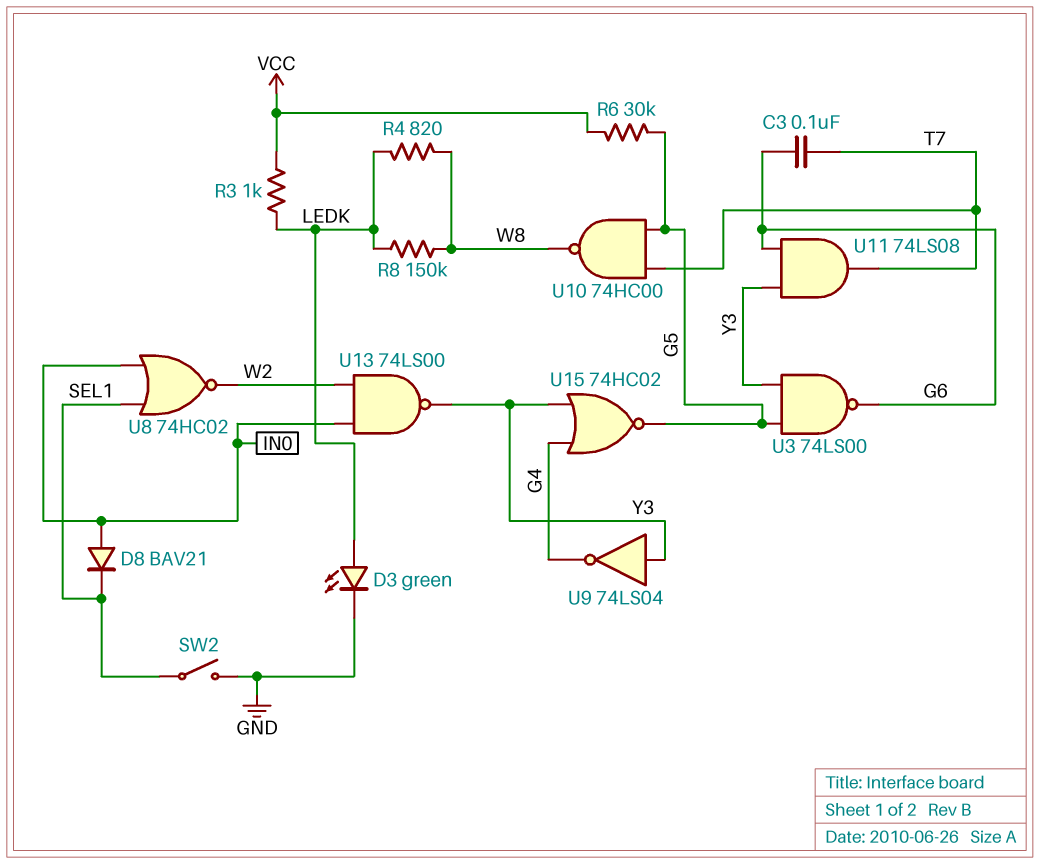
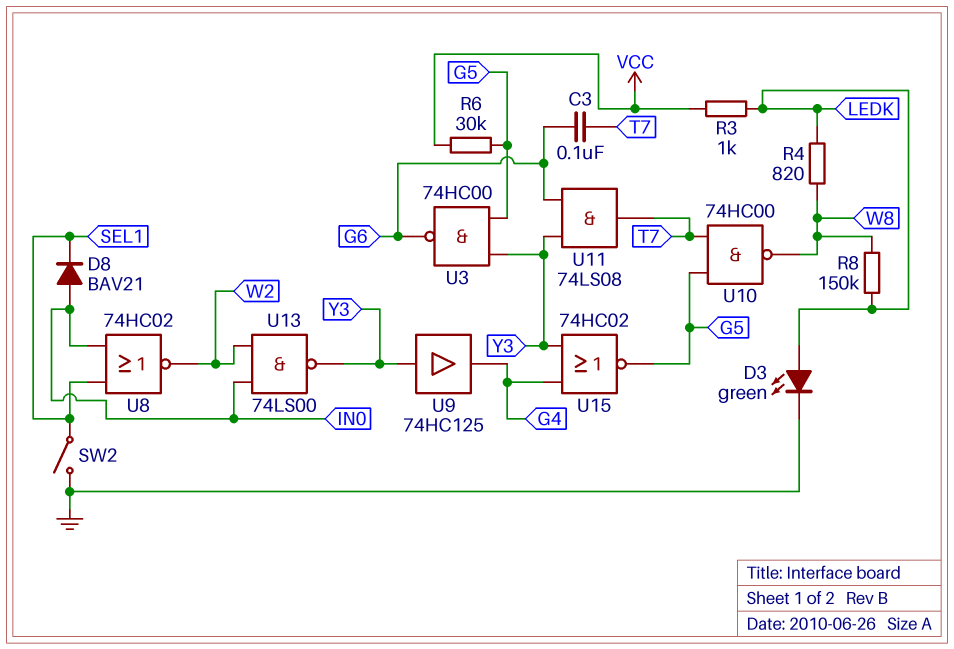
U3: NAND 74LS00 (in G5, in Y3, out G6) -> NAND 74HC00 (in G5, in Y3, out G6)
U9: NOT 74LS04 (in Y3, out G4) -> buffer 74HC125 (in Y3, out G4)

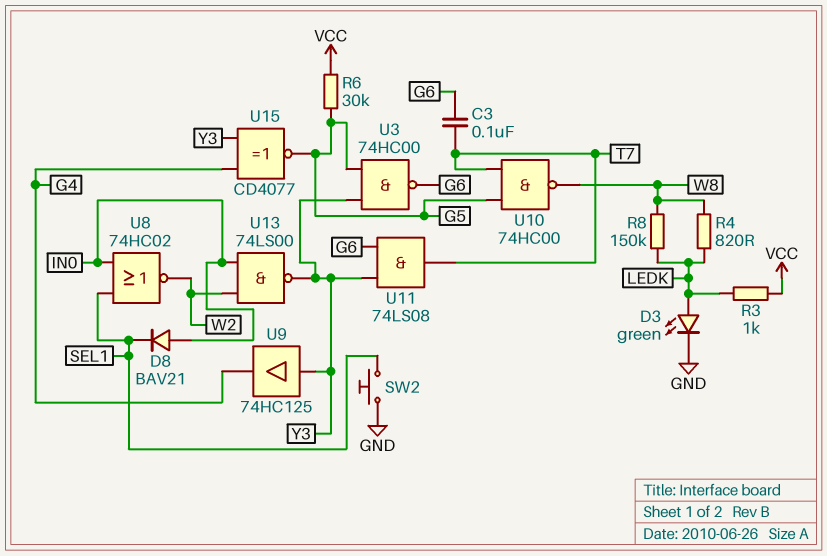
SW2: switch (GND, SEL1) -> button (GND, SEL1)
U15: NOR 74HC02 (in G4, in Y3, out G5) -> XNOR CD4077 (in G4, in Y3, out G5)

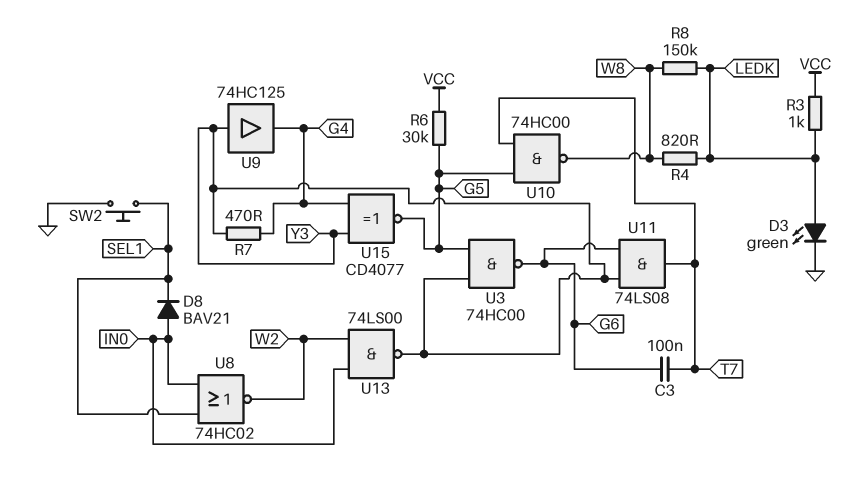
R7: none -> 470 (G4, Y3)

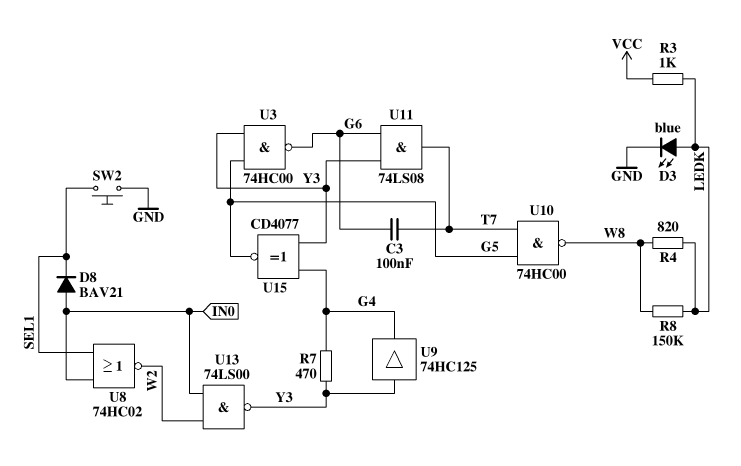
D3: LED green (A LEDK, K GND) -> LED blue (A LEDK, K GND)
R6: 30k (G5, VCC) -> none

